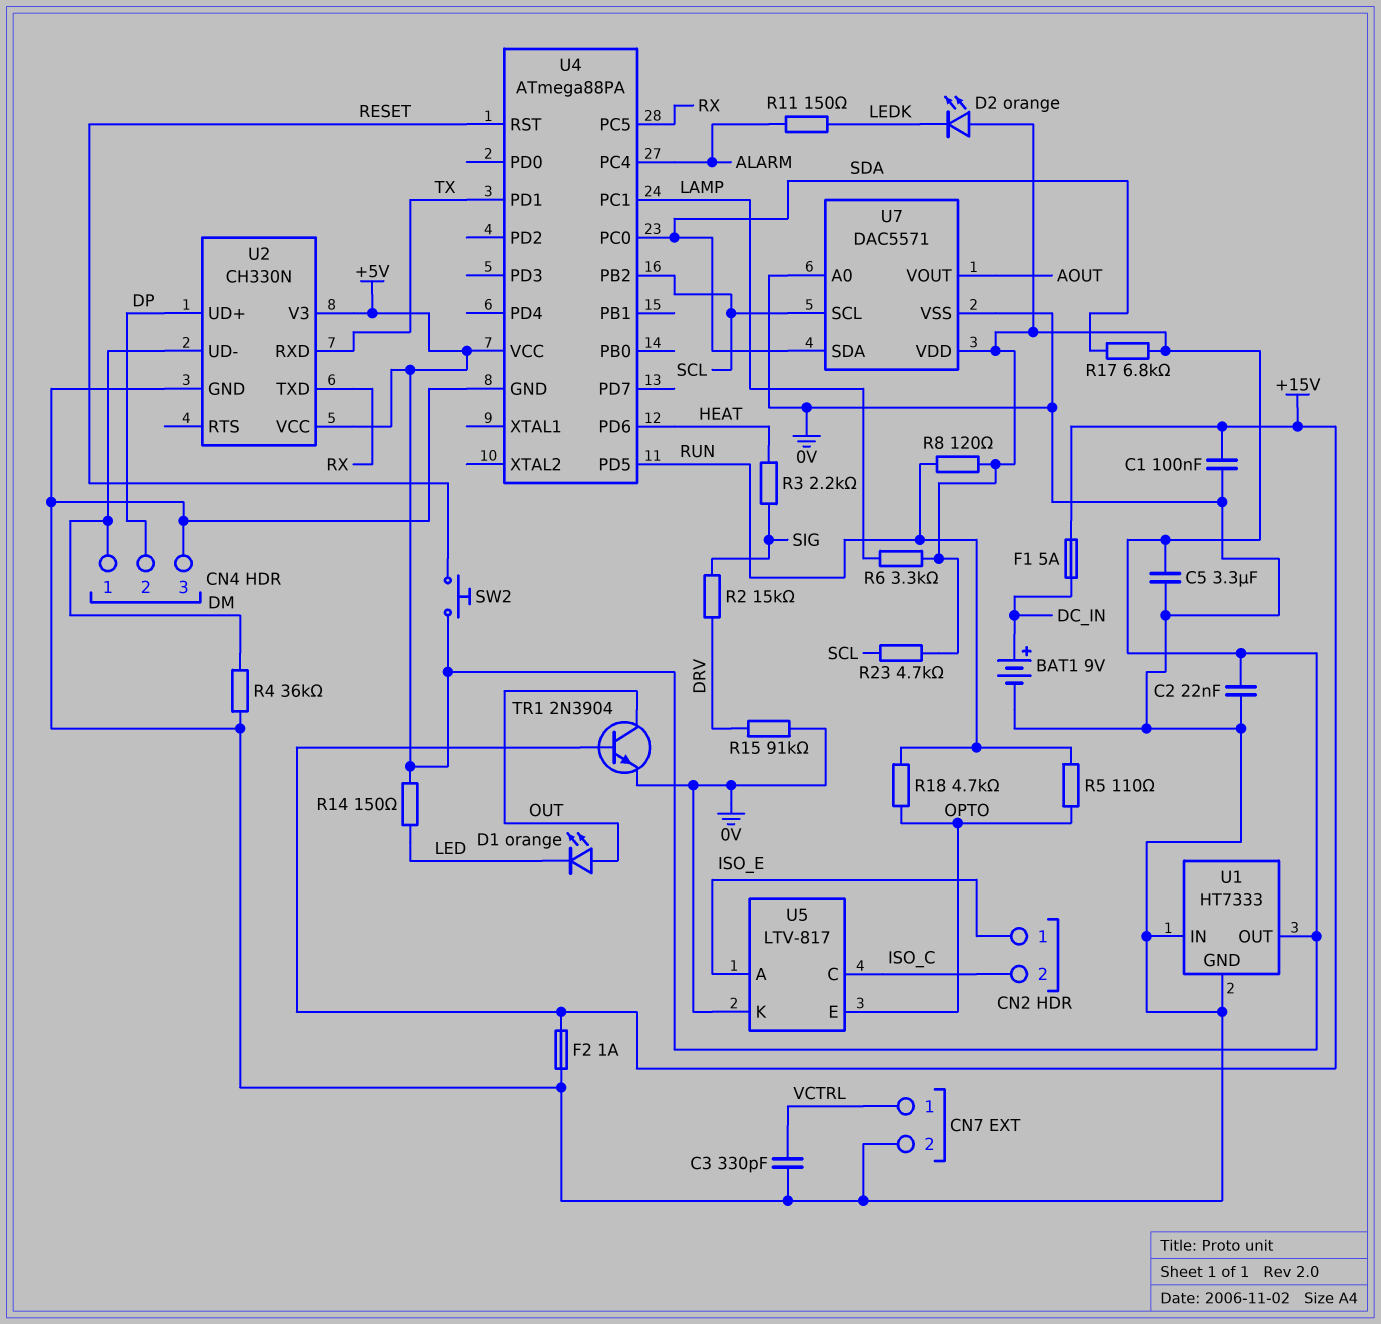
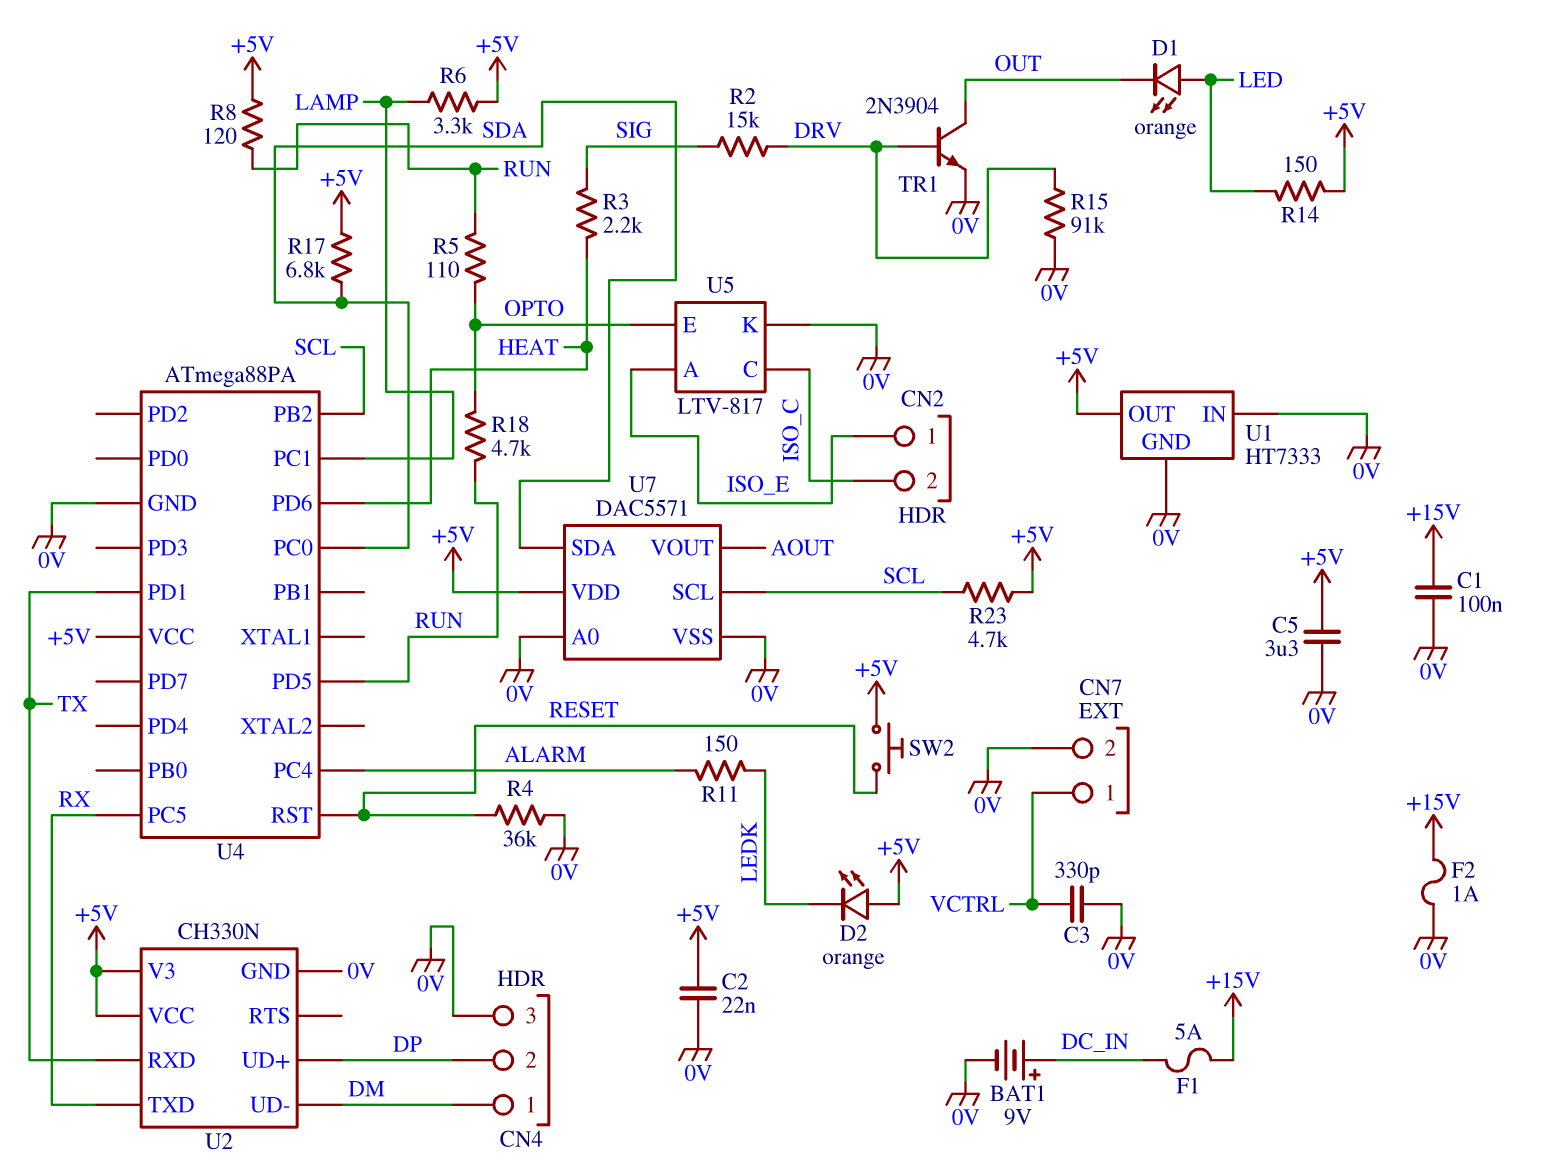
D1: LED orange (A OUT, K LED) -> LED orange (A LED, K OUT)
R4: 36k (0V, DM) -> 36k (0V, RESET)
TR1: NPN 2N3904 (B +15V, C OUT, E 0V) -> NPN 2N3904 (B DRV, C OUT, E 0V)

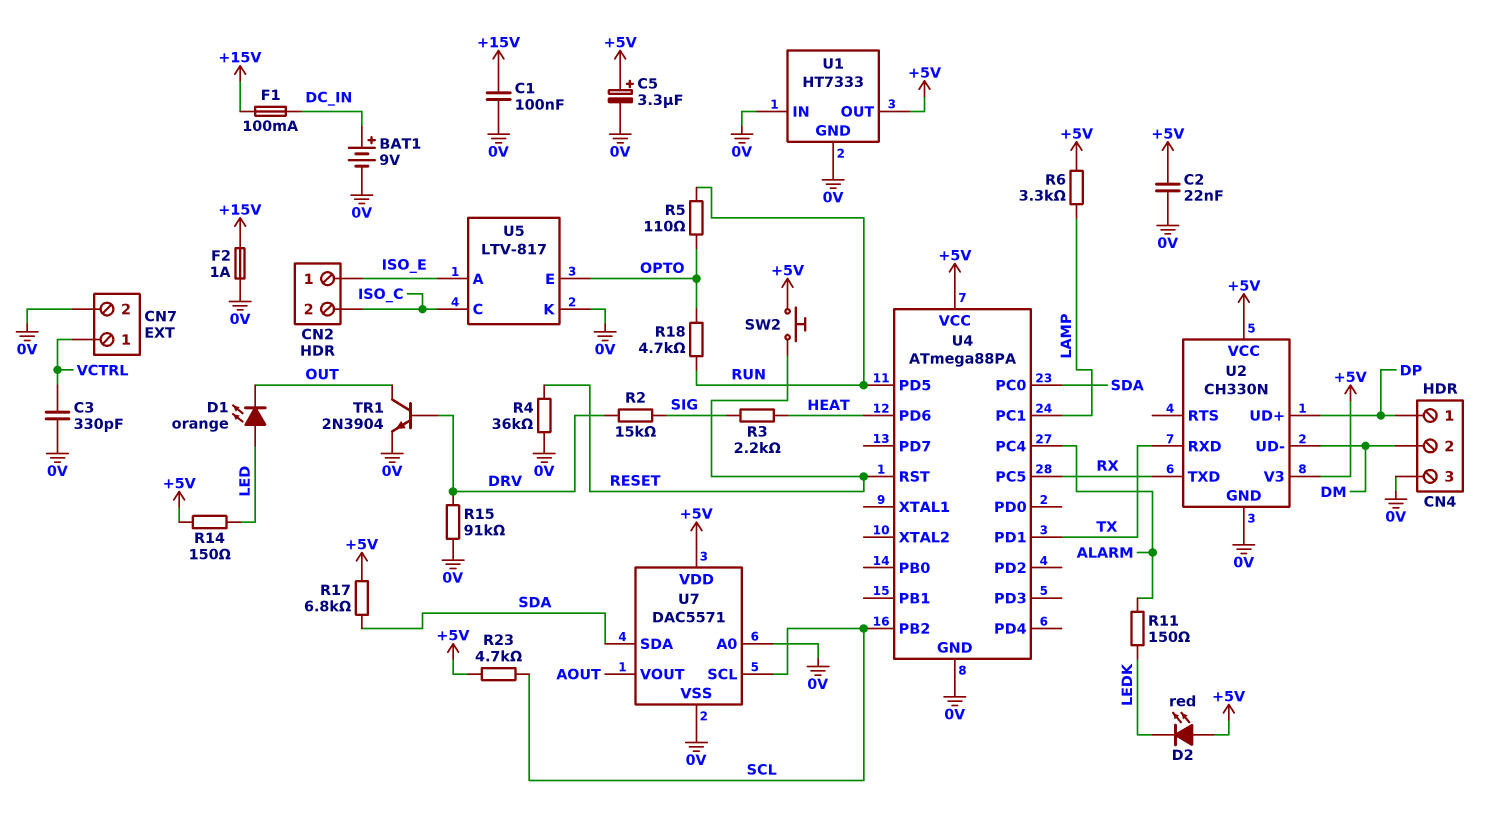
C5: 3.3uF (+5V, 0V) -> 3.3uF (plus +5V, minus 0V)
CN4 pin 1: DM -> DP
CN4 pin 2: DP -> DM
D2: LED orange (A +5V, K LEDK) -> LED red (A +5V, K LEDK)
F1: 5A (+15V, DC_IN) -> 100mA (+15V, DC_IN)
R8: 120 (+5V, RUN) -> none

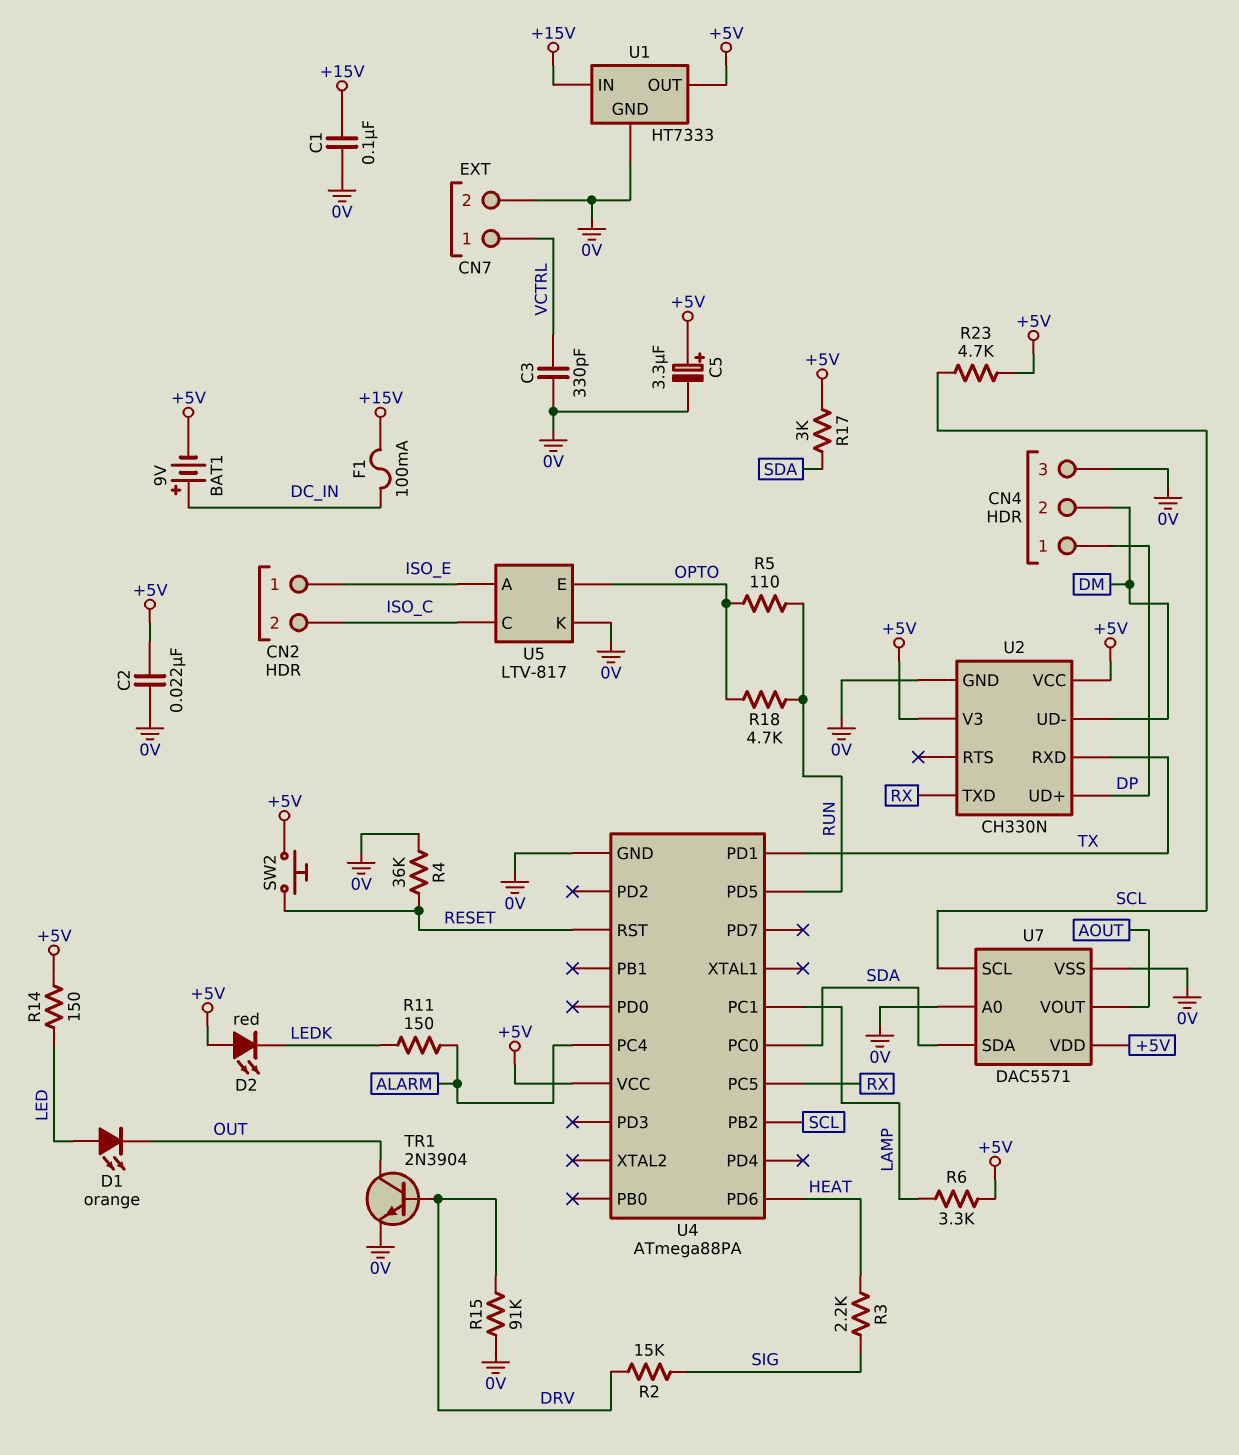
BAT1: 9V (plus DC_IN, minus 0V) -> 9V (plus DC_IN, minus +5V)
F2: 1A (+15V, 0V) -> none
R17: 6.8k (+5V, SDA) -> 3k (+5V, SDA)
U1 pin IN: 0V -> +15V

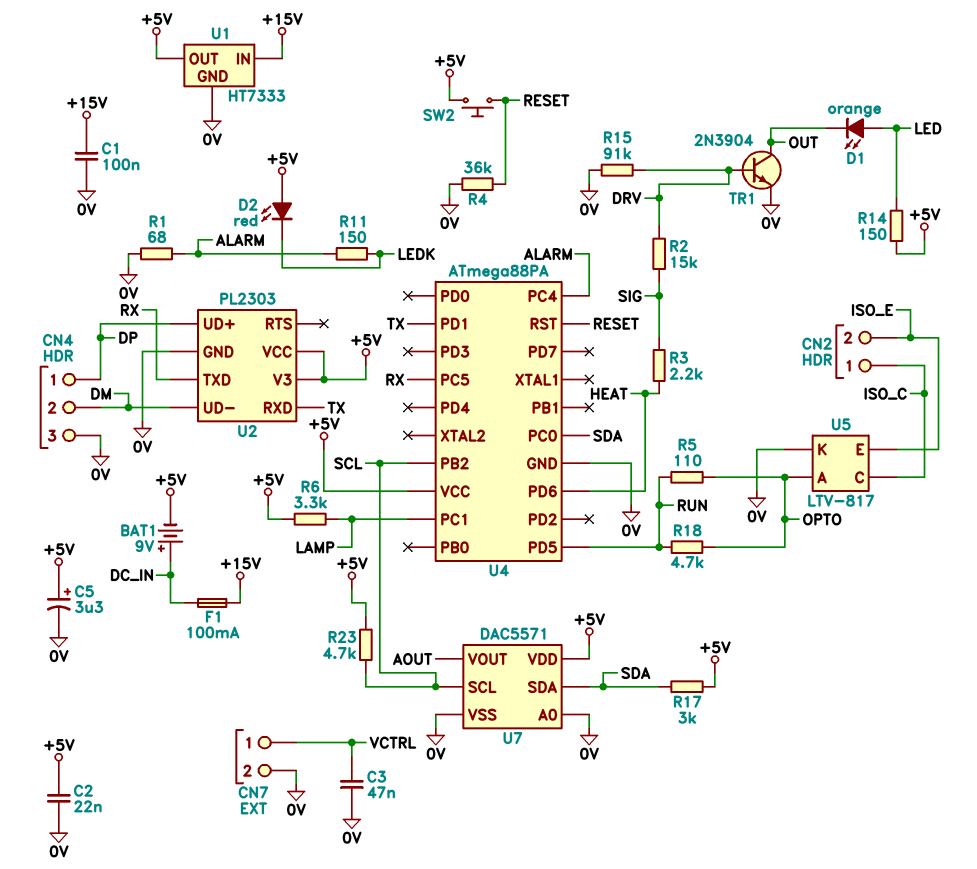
C3: 330pF (0V, VCTRL) -> 47nF (0V, VCTRL)
CN2 pin 1: ISO_E -> ISO_C
CN2 pin 2: ISO_C -> ISO_E
R1: none -> 68 (0V, ALARM)
U2: CH330N -> PL2303
U5 pin A: ISO_E -> OPTO
U5 pin E: OPTO -> ISO_E

